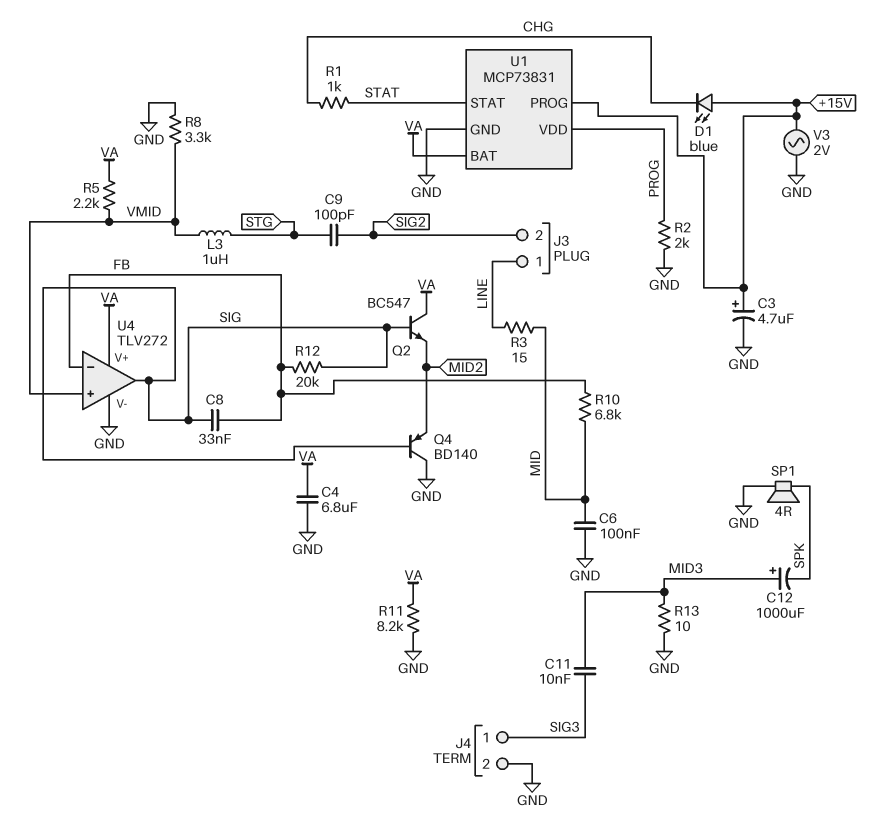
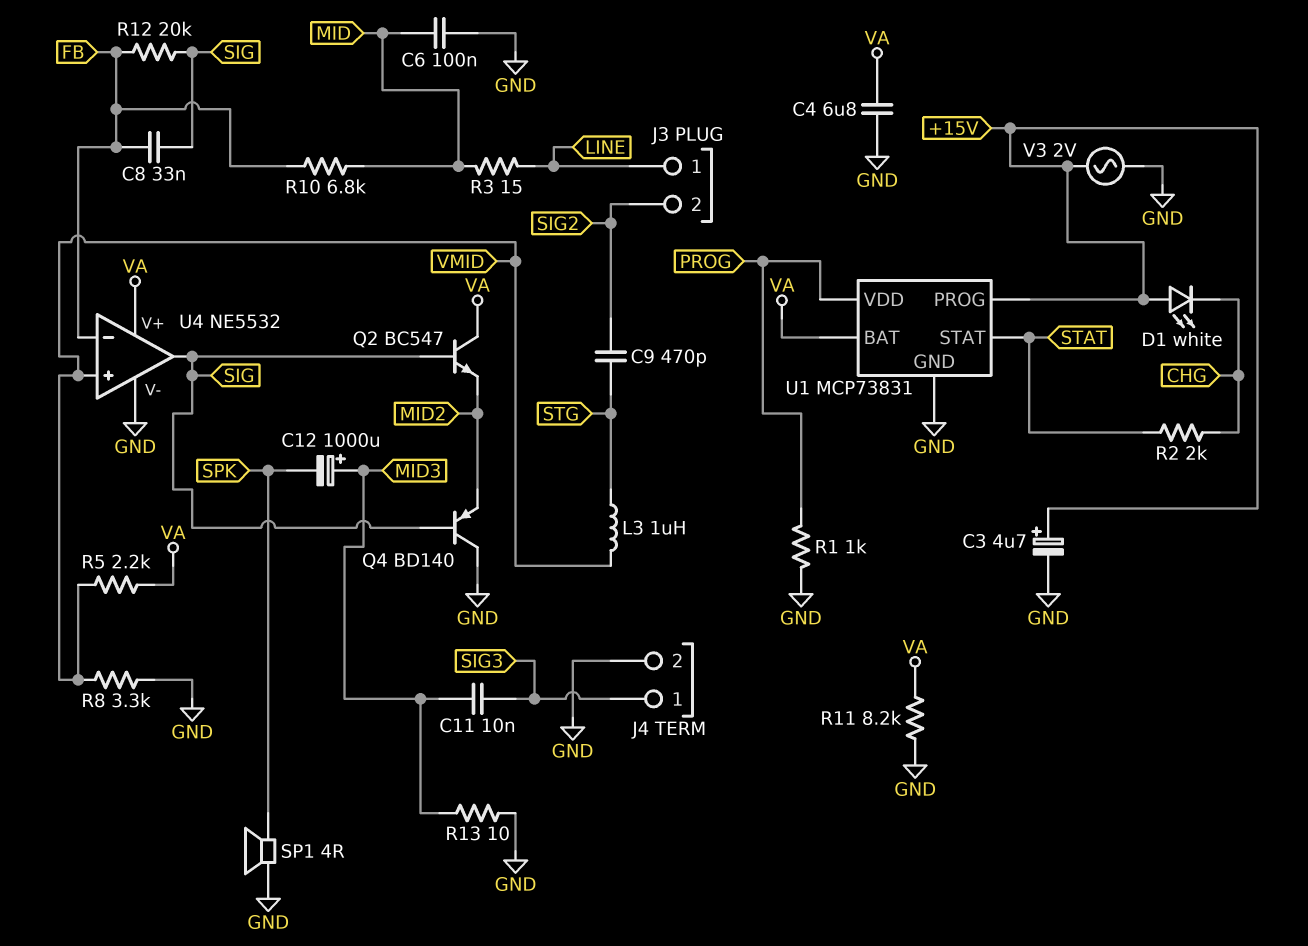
C9: 100pF (SIG2, STG) -> 470pF (SIG2, STG)
D1: LED blue (A +15V, K CHG) -> LED white (A +15V, K CHG)
R1: 1k (CHG, STAT) -> 1k (GND, PROG)
R2: 2k (GND, PROG) -> 2k (CHG, STAT)
U4: TLV272 -> NE5532

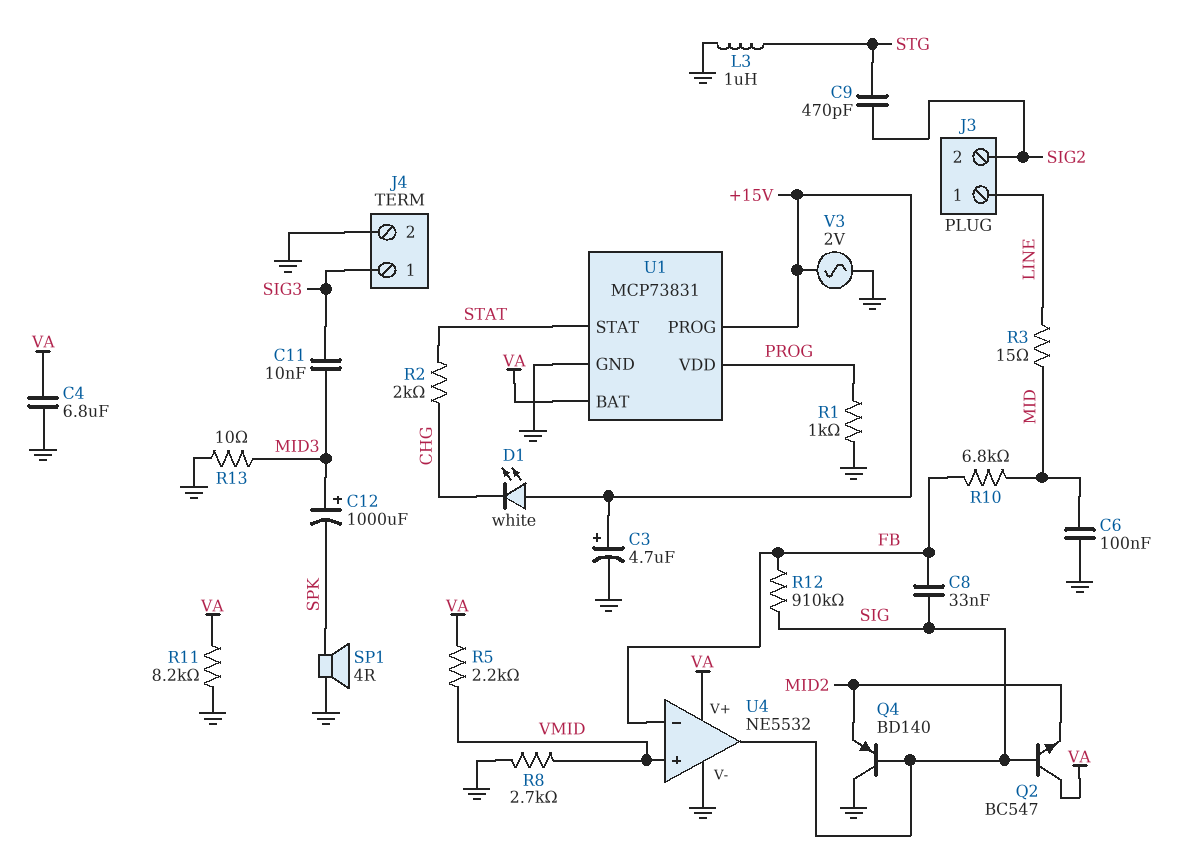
L3: 1uH (STG, VMID) -> 1uH (GND, STG)
R8: 3.3k (GND, VMID) -> 2.7k (GND, VMID)
R12: 20k (FB, SIG) -> 910k (FB, SIG)

